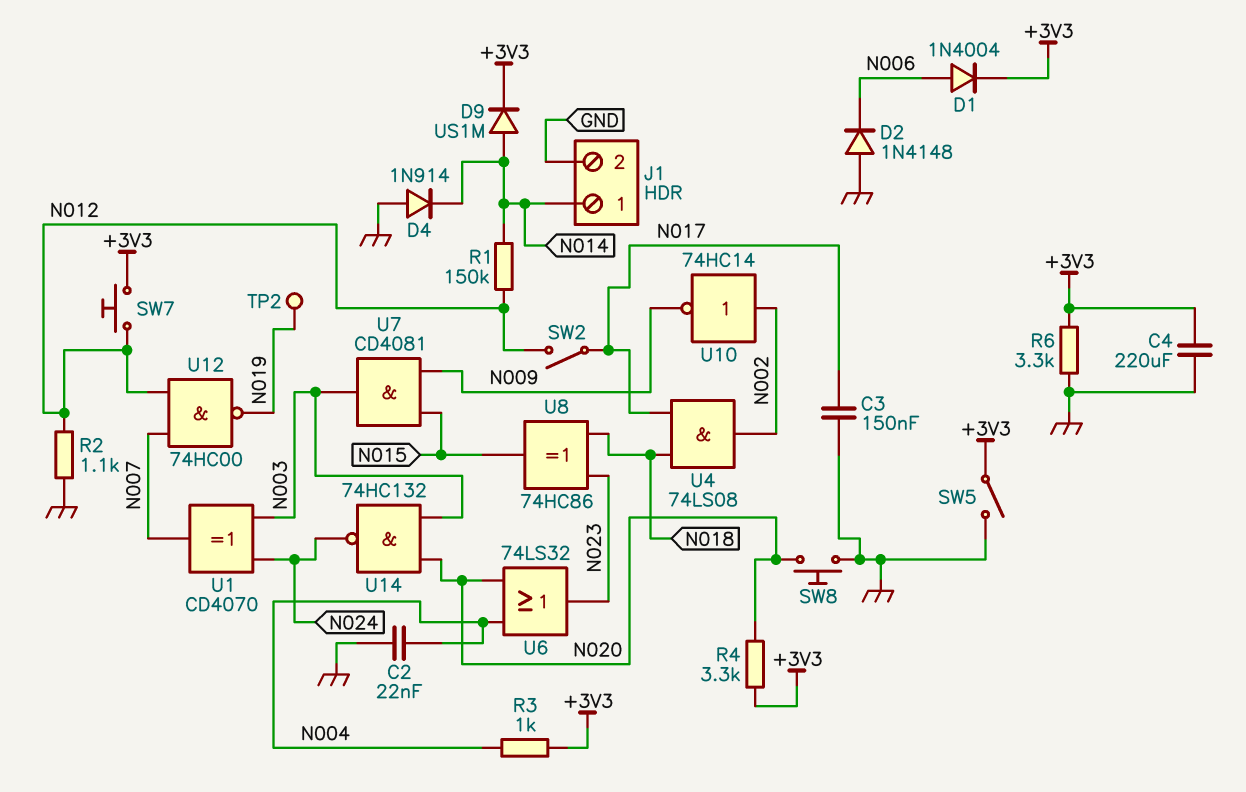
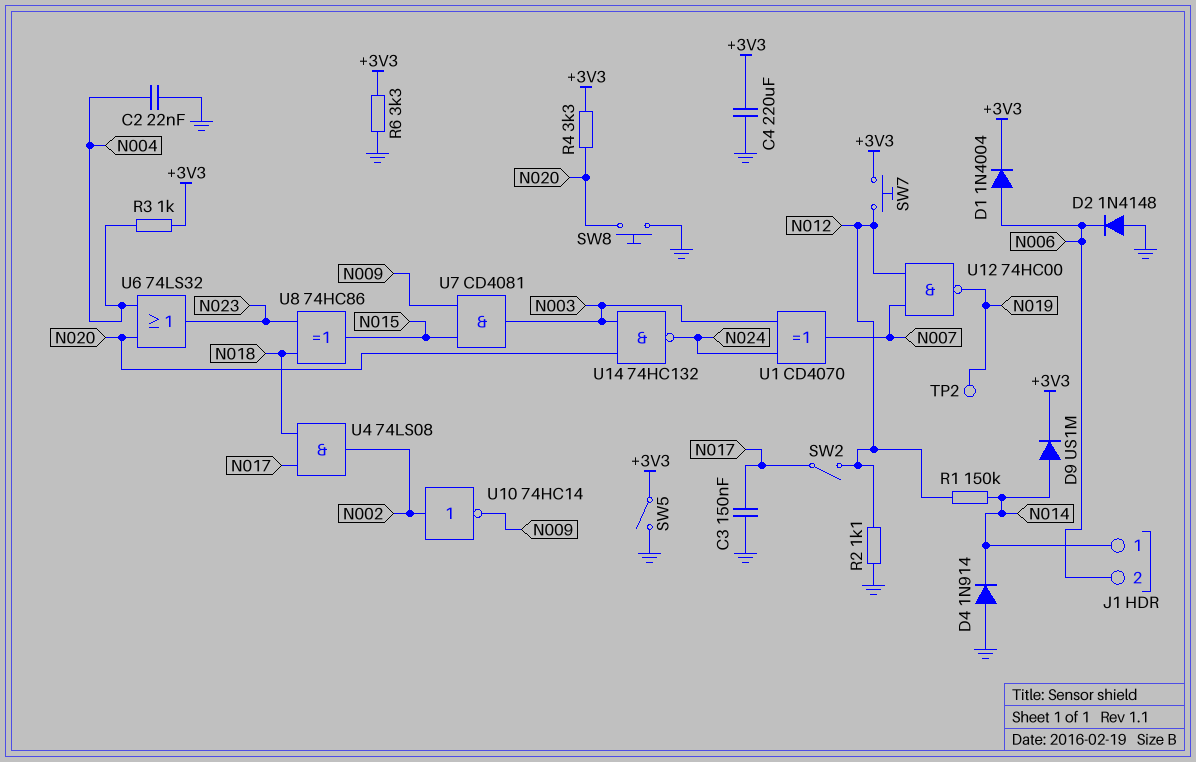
J1 pin 2: GND -> N006

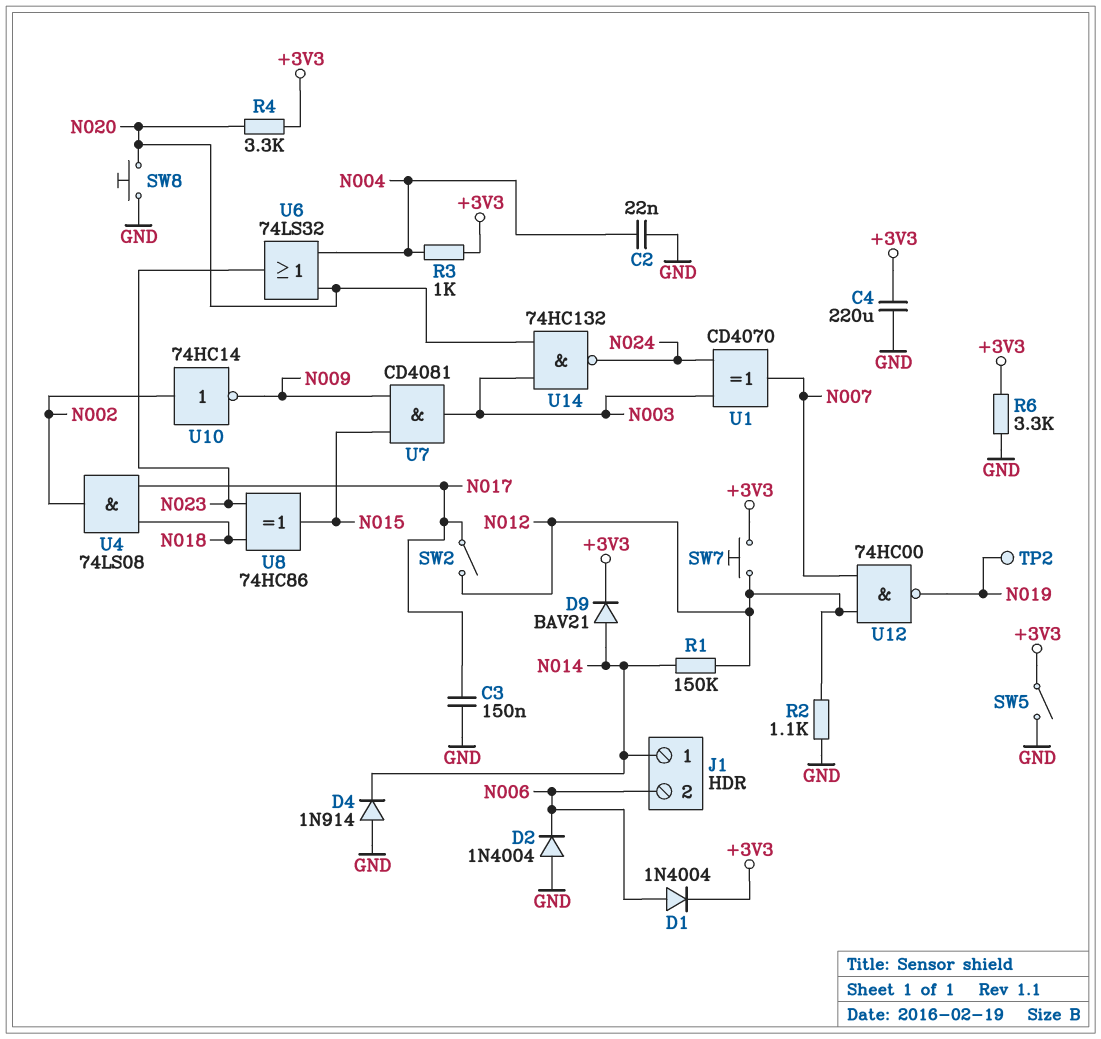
D2: diode 1N4148 (A GND, K N006) -> diode 1N4004 (A GND, K N006)
D9: diode US1M (A N014, K +3V3) -> diode BAV21 (A N014, K +3V3)

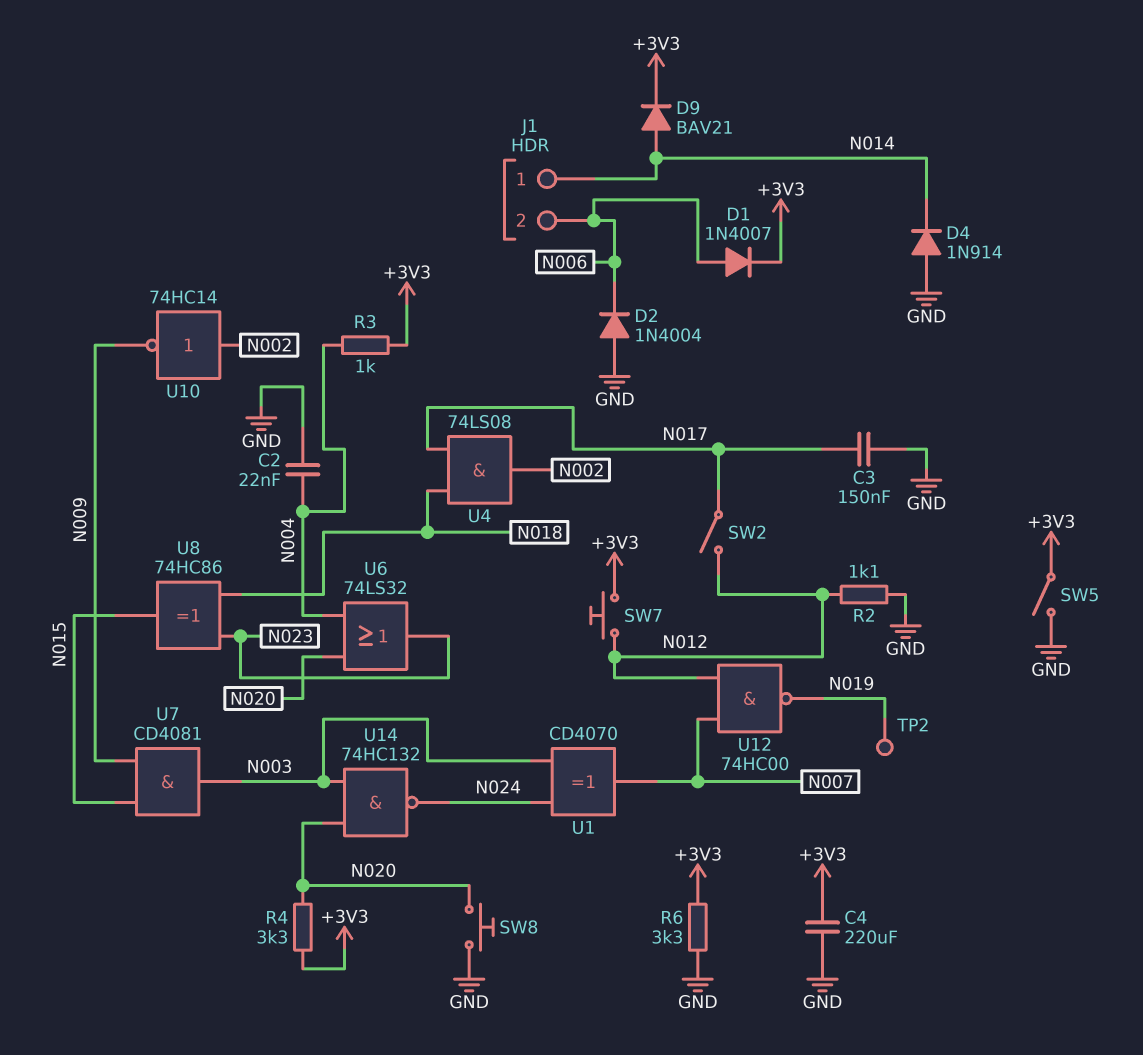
D1: diode 1N4004 (A N006, K +3V3) -> diode 1N4007 (A N006, K +3V3)
R1: 150k (N012, N014) -> none

